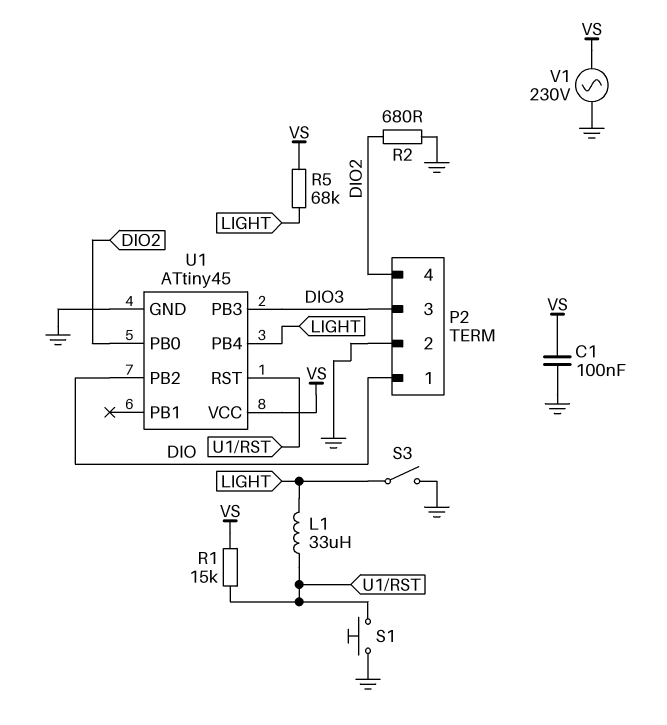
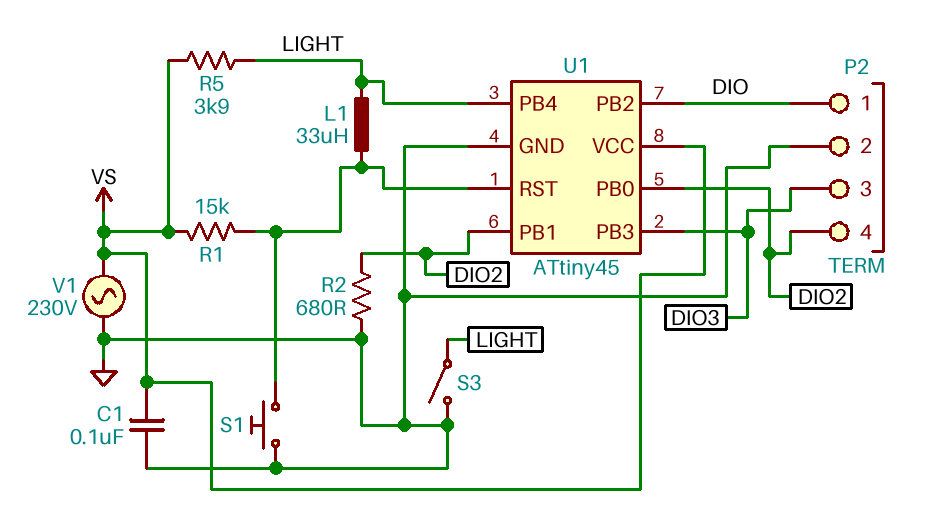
R5: 68k (LIGHT, VS) -> 3.9k (LIGHT, VS)
U1 pin PB1: none -> DIO2

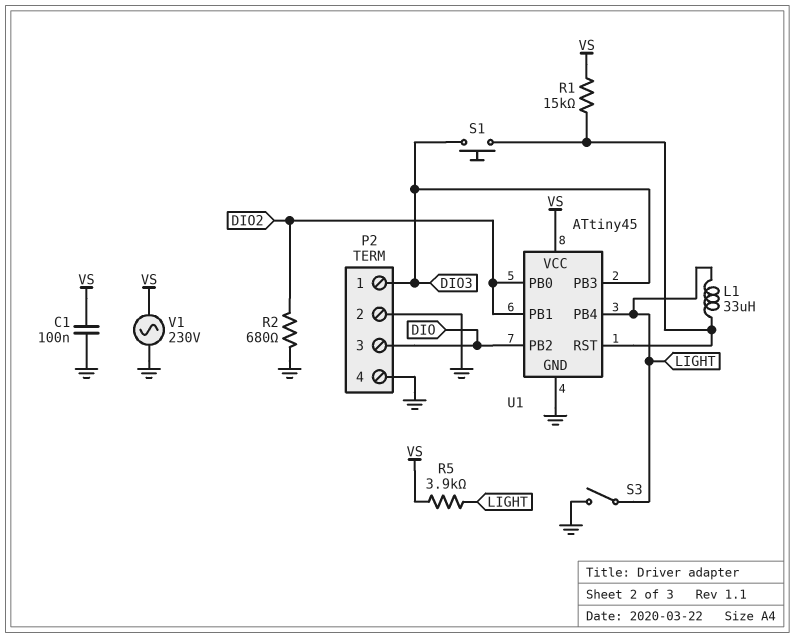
P2 pin 1: DIO -> DIO3
P2 pin 3: DIO3 -> DIO
P2 pin 4: DIO2 -> GND
S1: button (GND, U1/RST) -> button (DIO3, U1/RST)

